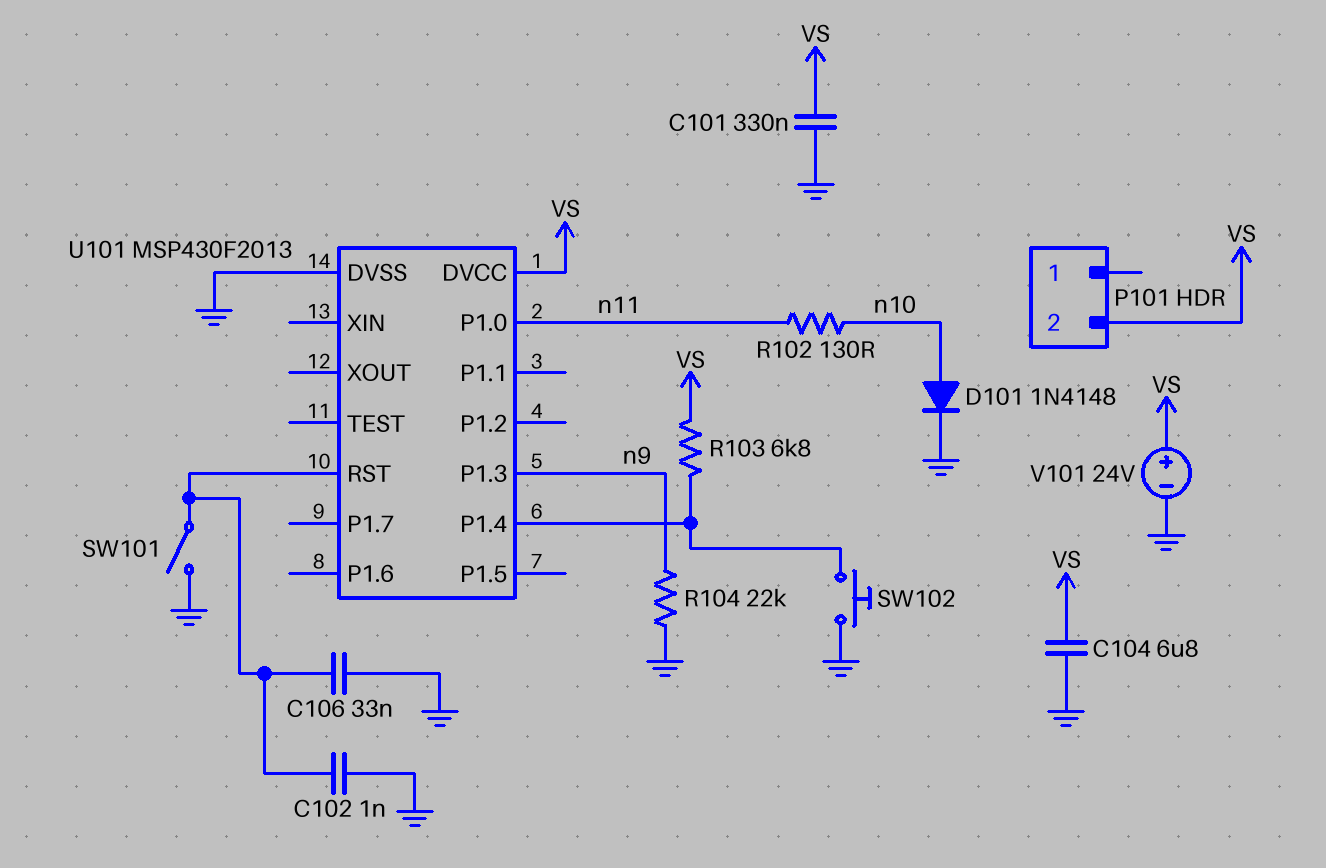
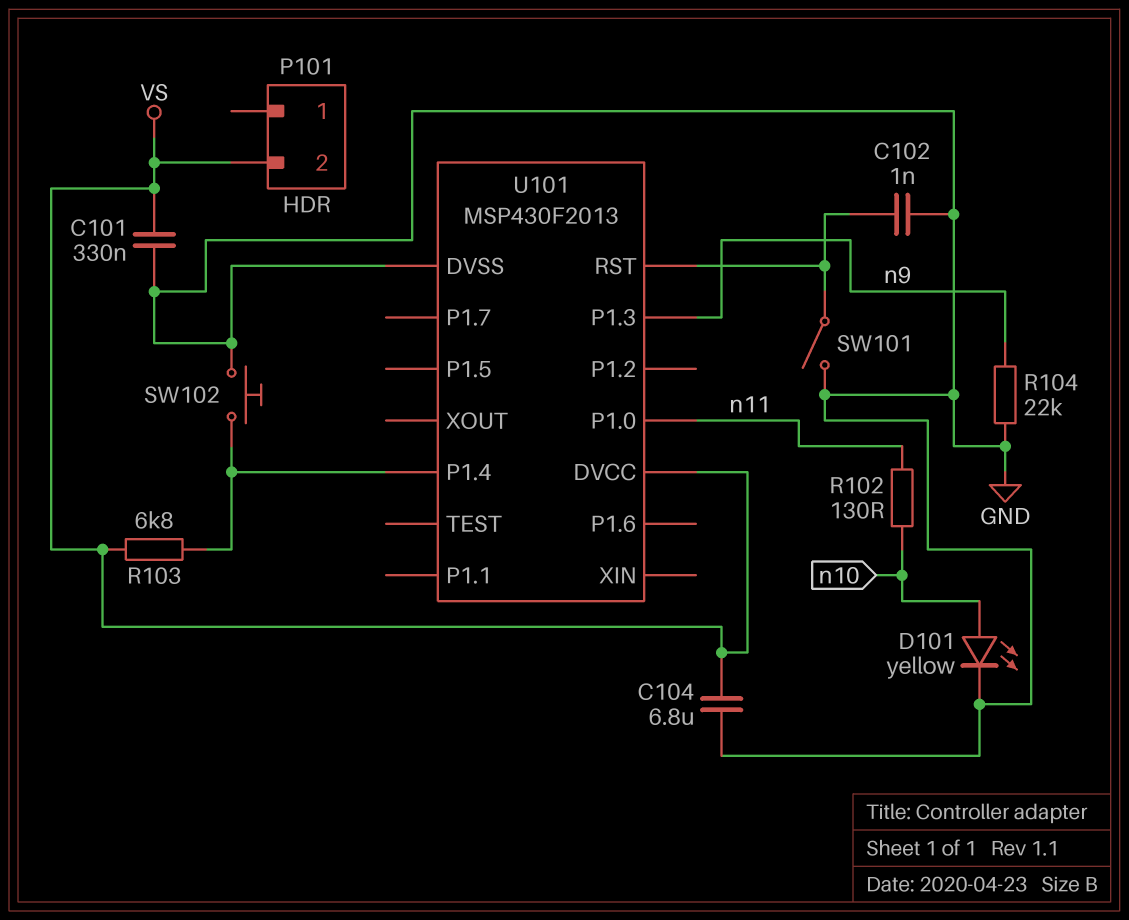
C106: 33nF (GND, U101/RST) -> none
D101: diode 1N4148 (A n10, K GND) -> LED yellow (A n10, K GND)
V101: 24V (plus VS, minus GND) -> none

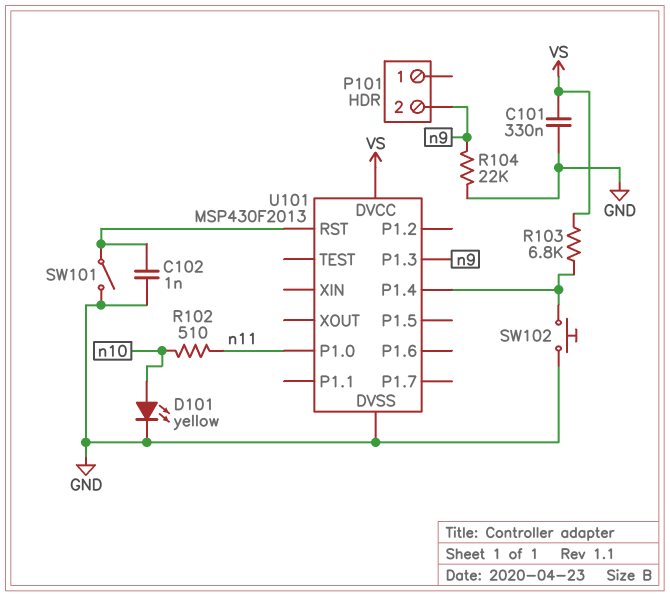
C104: 6.8uF (GND, VS) -> none
P101 pin 2: VS -> n9
R102: 130 (n10, n11) -> 510 (n10, n11)

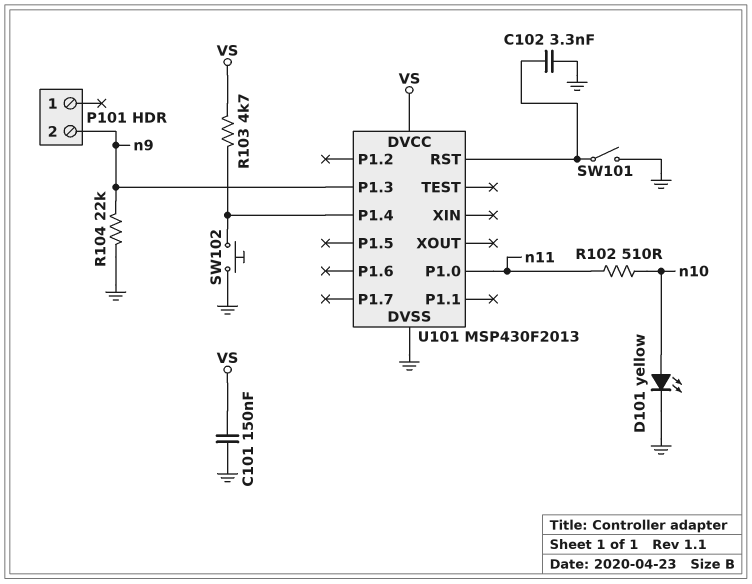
C101: 330nF (GND, VS) -> 150nF (GND, VS)
C102: 1nF (GND, U101/RST) -> 3.3nF (GND, U101/RST)
R103: 6.8k (U101/P1.4, VS) -> 4.7k (U101/P1.4, VS)

